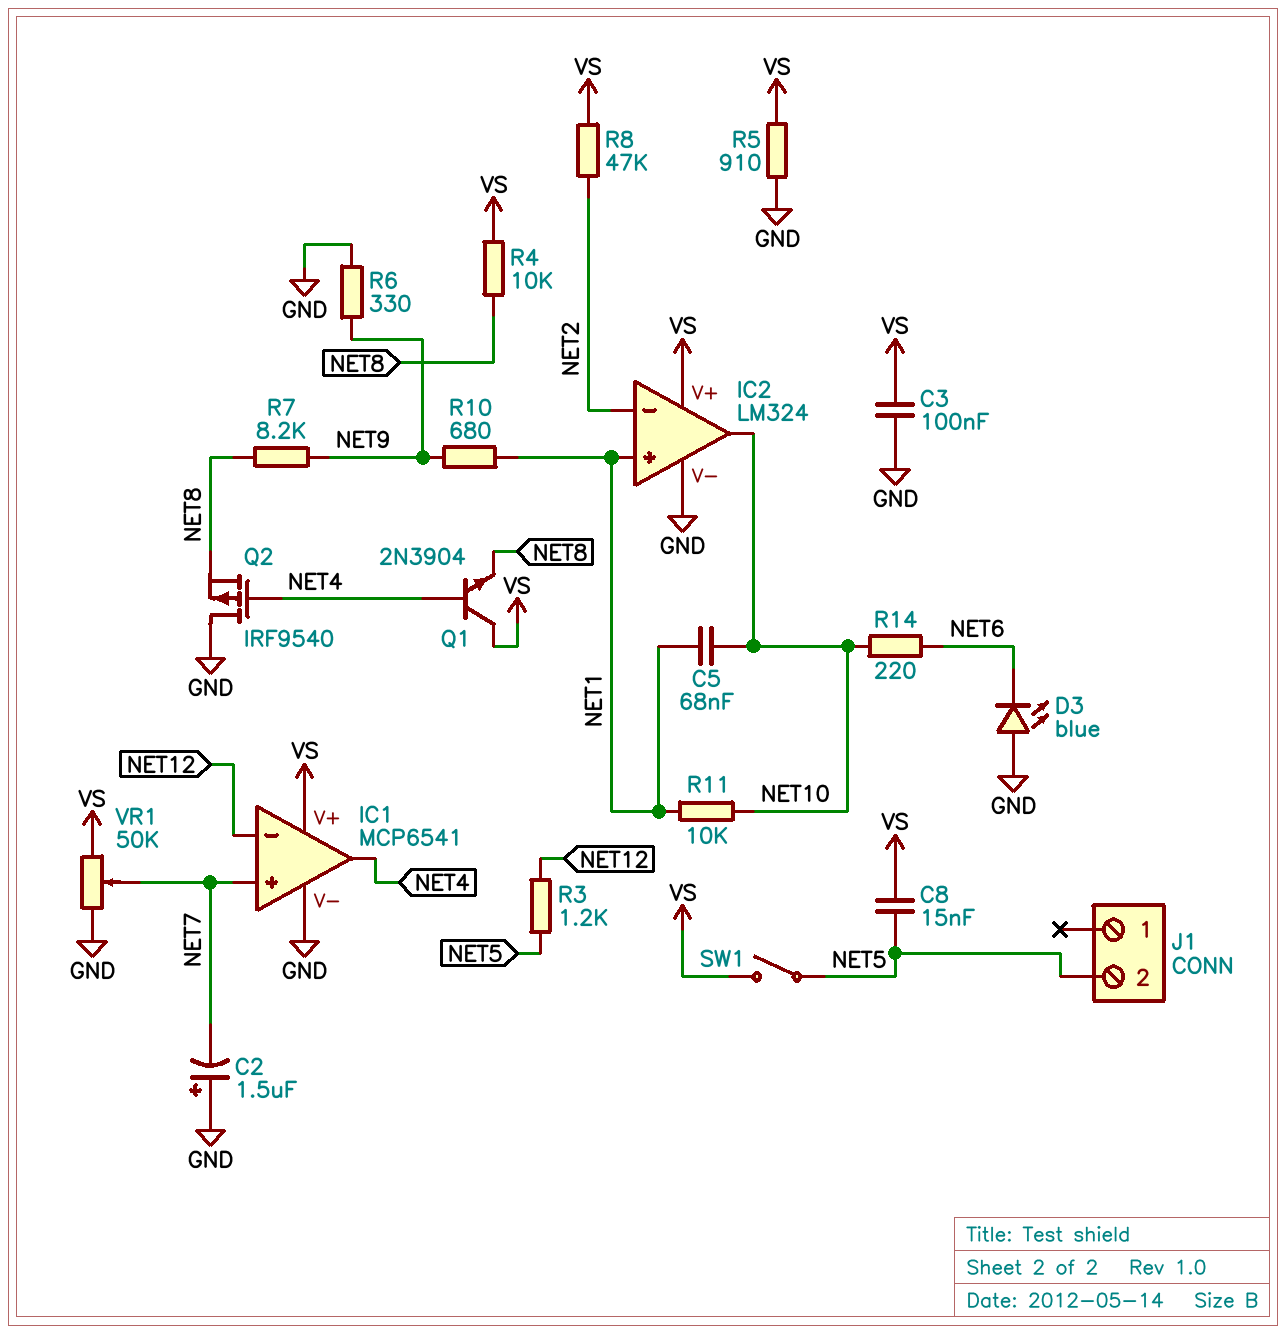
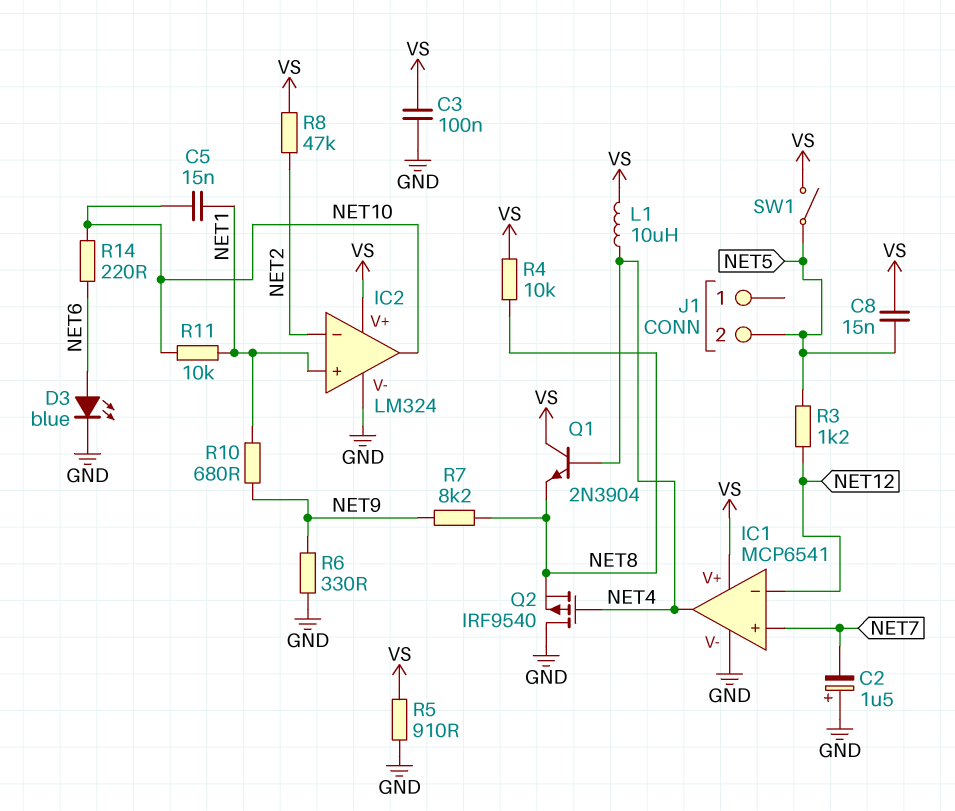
C5: 68nF (NET1, NET10) -> 15nF (NET1, NET10)
D3: LED blue (A GND, K NET6) -> LED blue (A NET6, K GND)
L1: none -> 10uH (NET4, VS)
VR1: 50k (GND, VS, wiper NET7) -> none

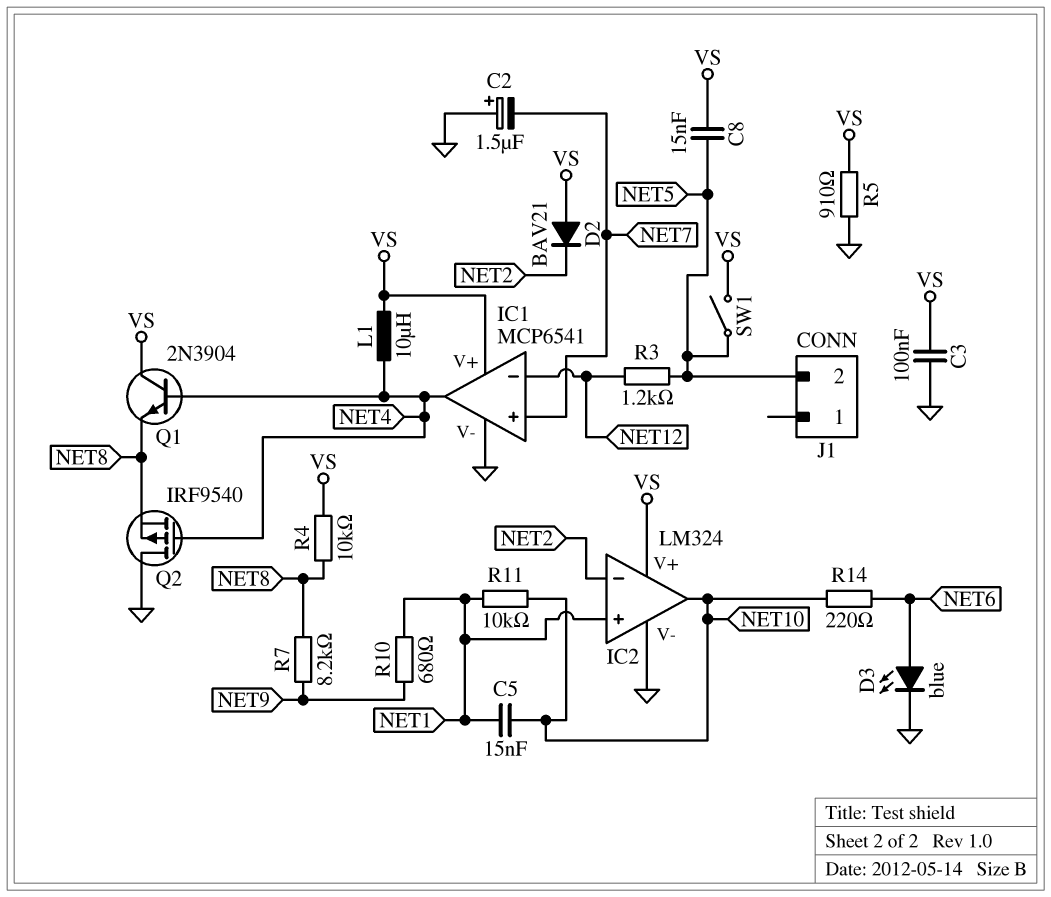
D2: none -> diode BAV21 (A VS, K NET2)
R6: 330 (GND, NET9) -> none
R8: 47k (NET2, VS) -> none

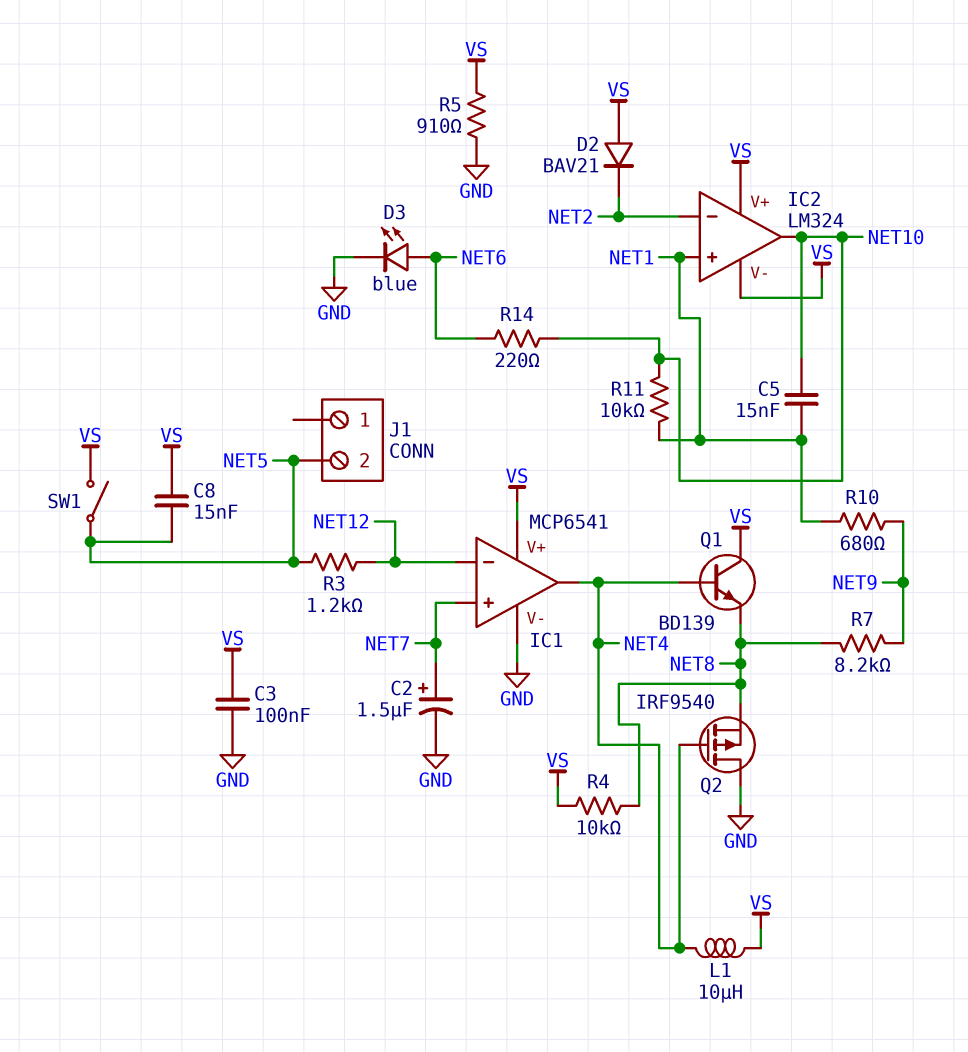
C2: 1.5uF (plus GND, minus NET7) -> 1.5uF (plus NET7, minus GND)
IC2 pin V-: GND -> VS
Q1: NPN 2N3904 (B NET4, C VS, E NET8) -> NPN BD139 (B NET4, C VS, E NET8)

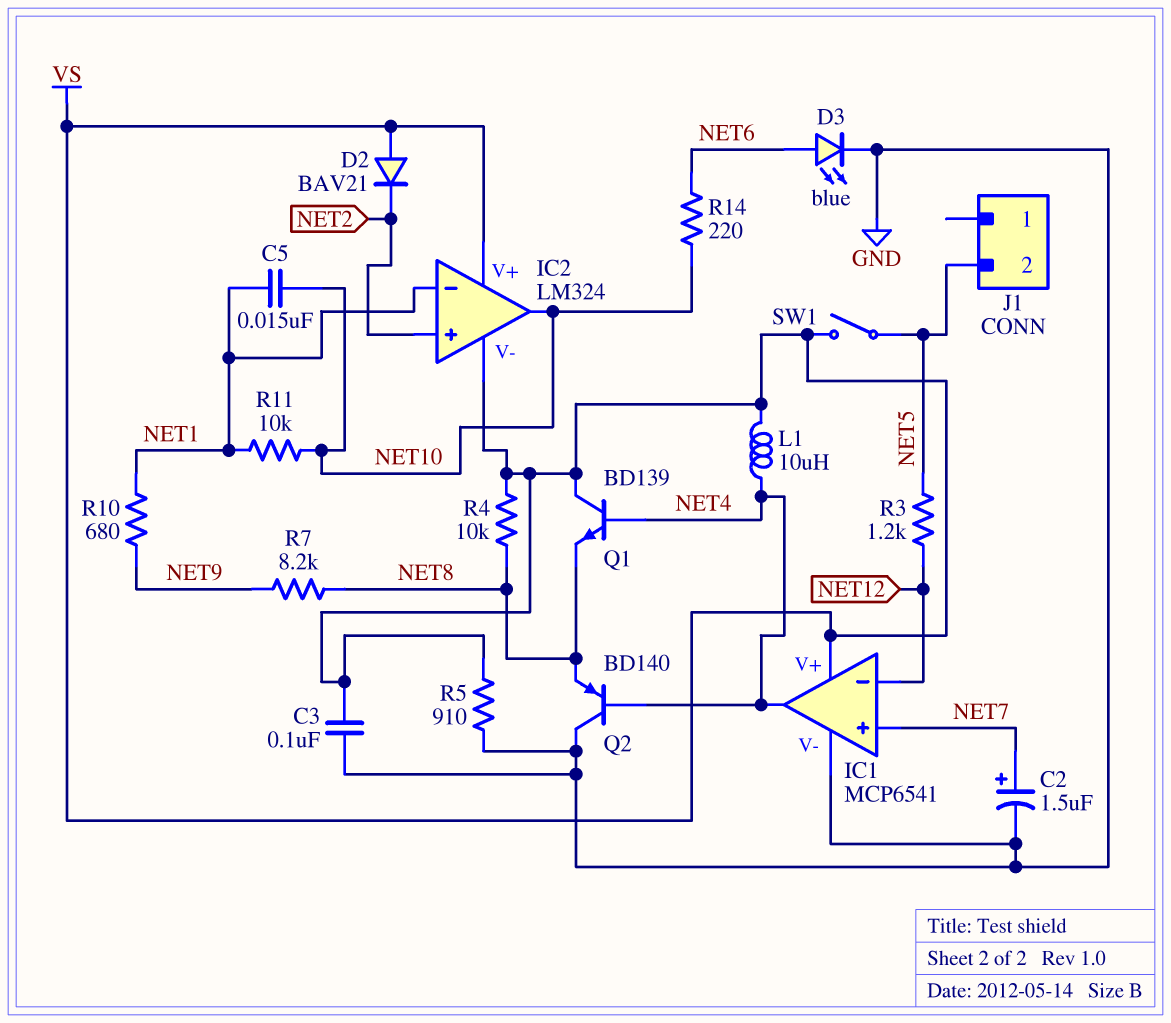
C8: 15nF (NET5, VS) -> none
IC2 pin in+: NET1 -> NET2
IC2 pin in-: NET2 -> NET1
Q2: PMOS IRF9540 (G NET4, D GND, S NET8) -> PNP BD140 (B NET4, C GND, E NET8)

